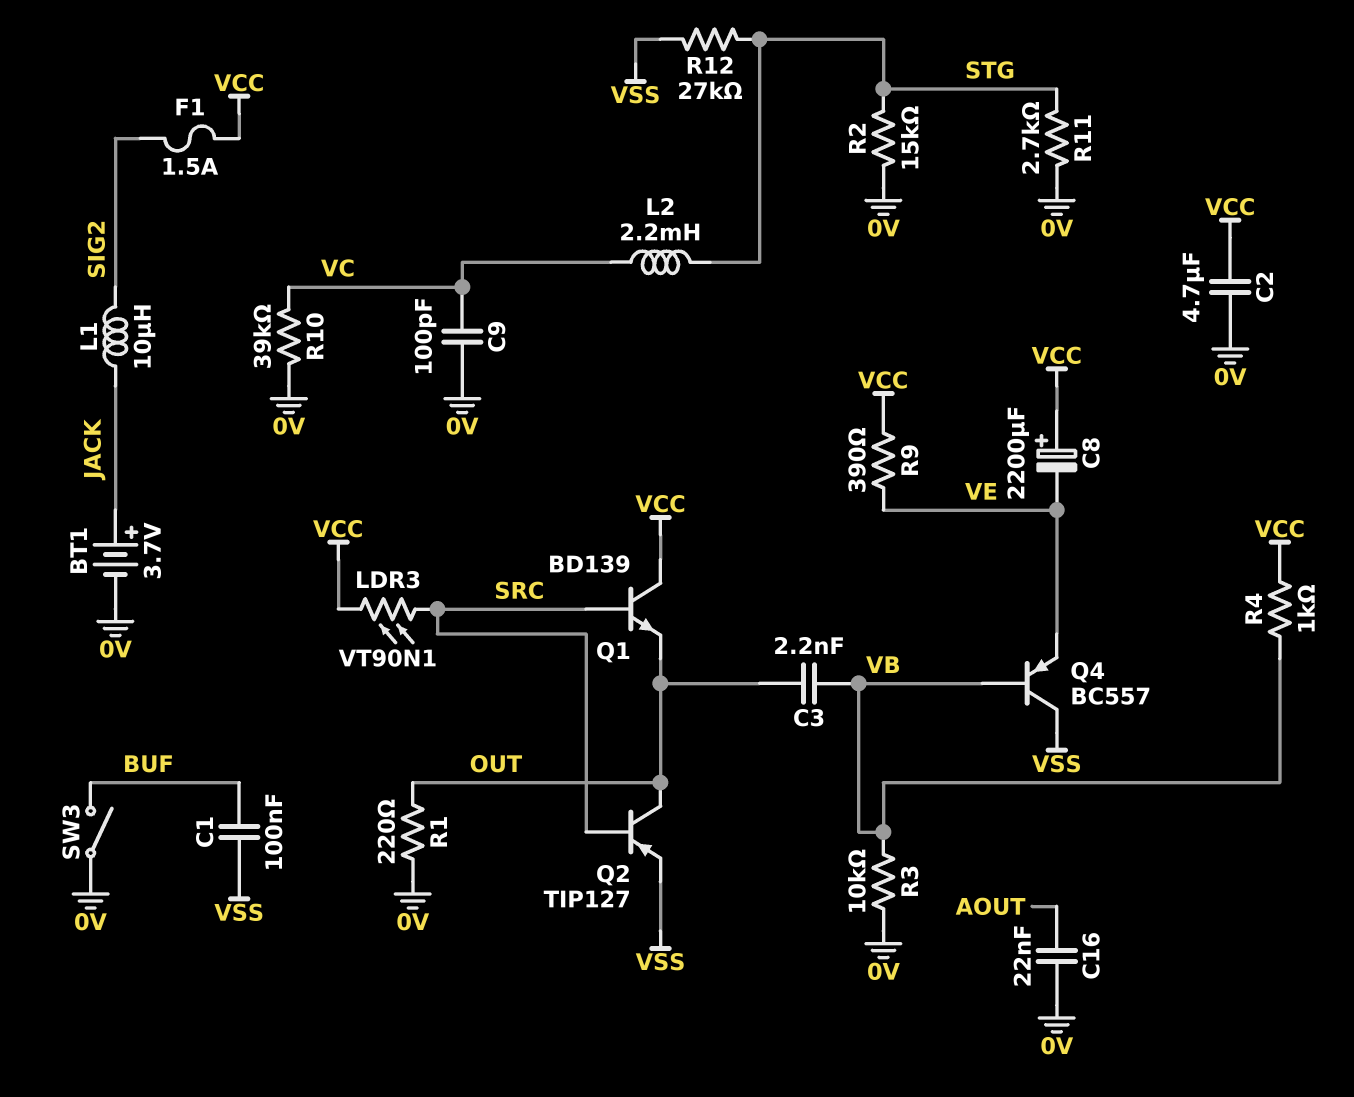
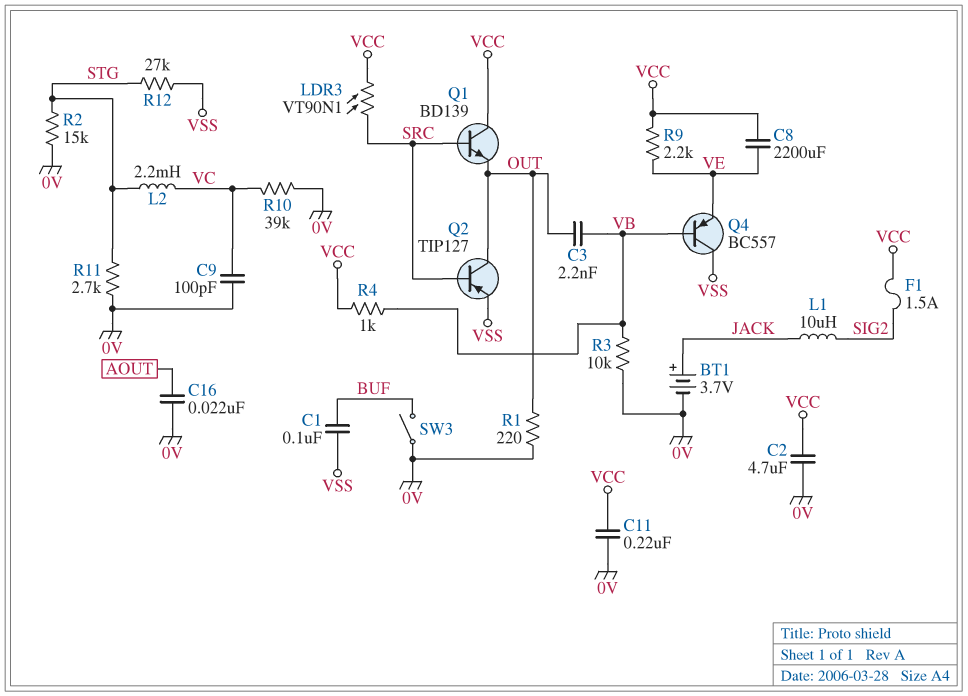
C8: 2200uF (plus VCC, minus VE) -> 2200uF (VCC, VE)
C11: none -> 220nF (0V, VCC)
R9: 390 (VCC, VE) -> 2.2k (VCC, VE)

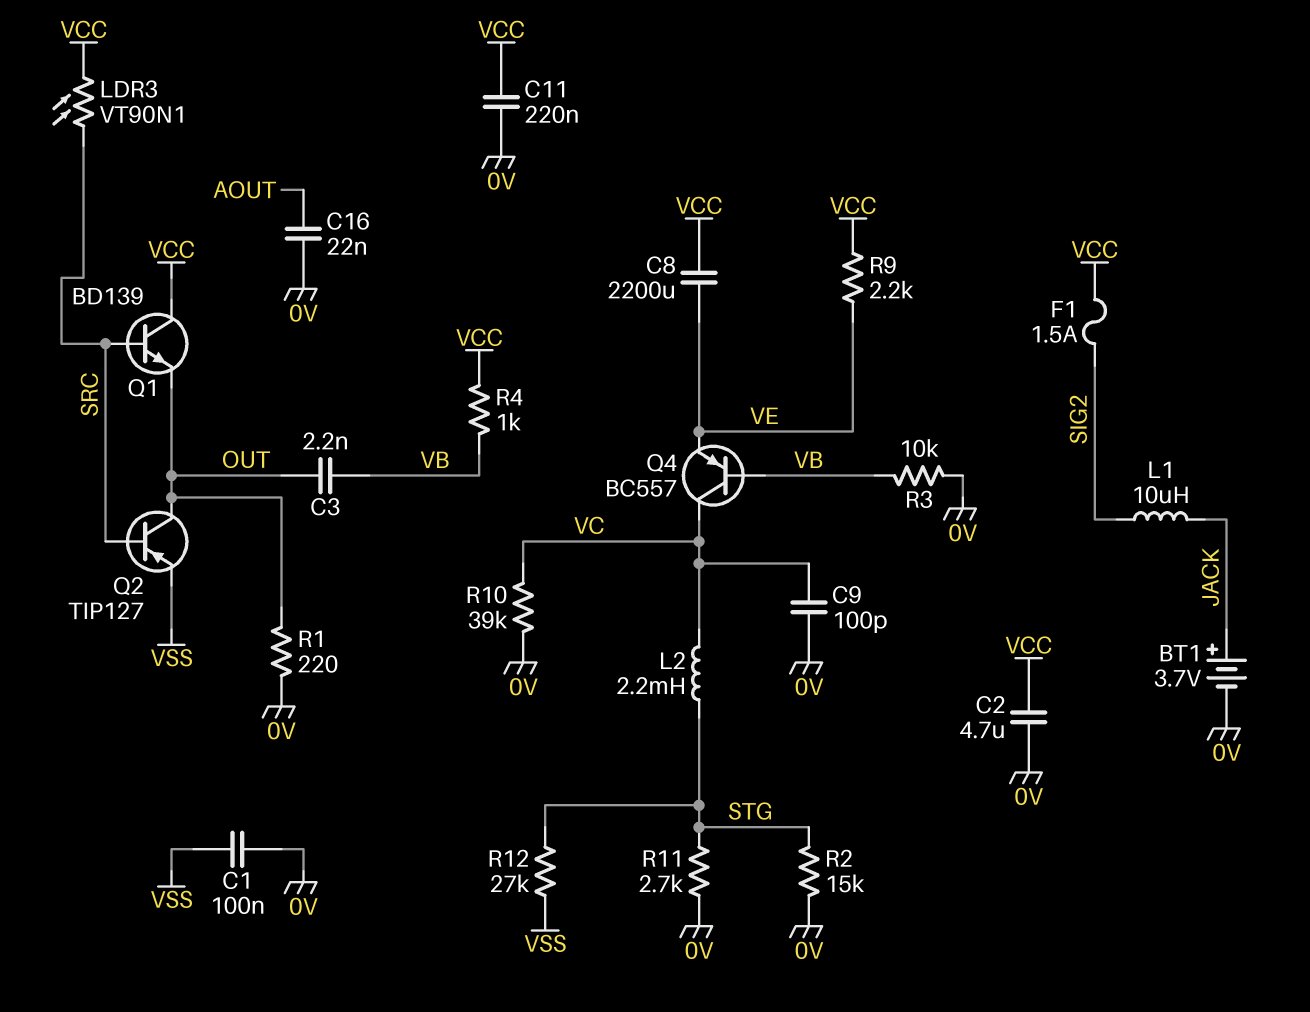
C1: 100nF (BUF, VSS) -> 100nF (0V, VSS)
Q4: PNP BC557 (B VB, C VSS, E VE) -> PNP BC557 (B VB, C VC, E VE)
SW3: switch (0V, BUF) -> none

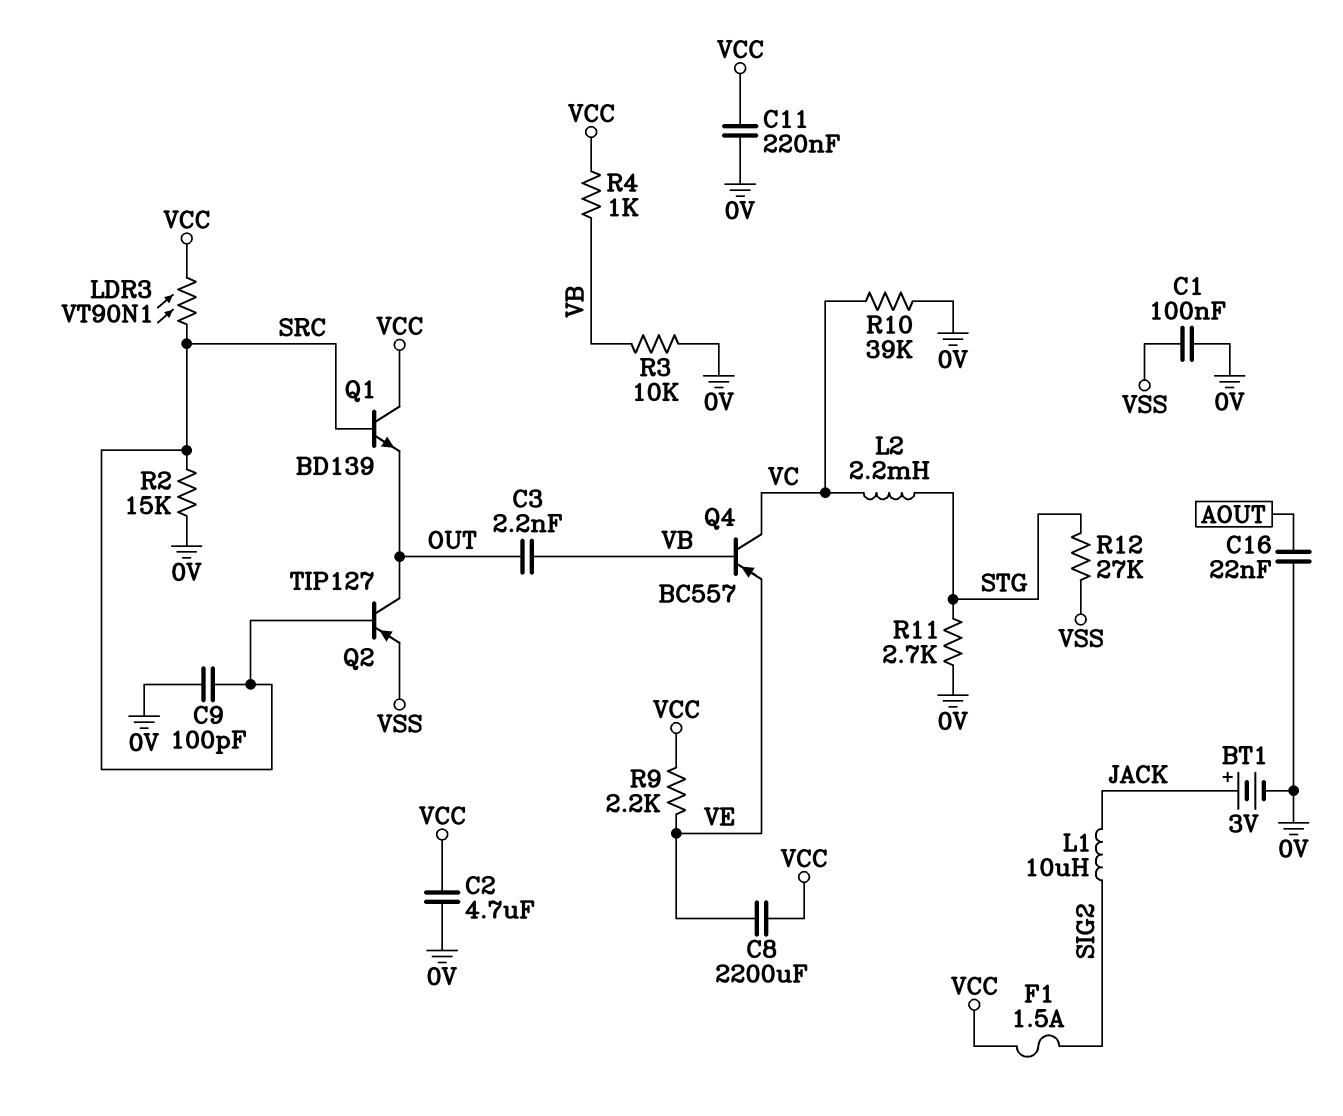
BT1: 3.7V (plus JACK, minus 0V) -> 3V (plus JACK, minus 0V)
C9: 100pF (0V, VC) -> 100pF (0V, SRC)
R1: 220 (0V, OUT) -> none
R2: 15k (0V, STG) -> 15k (0V, SRC)

